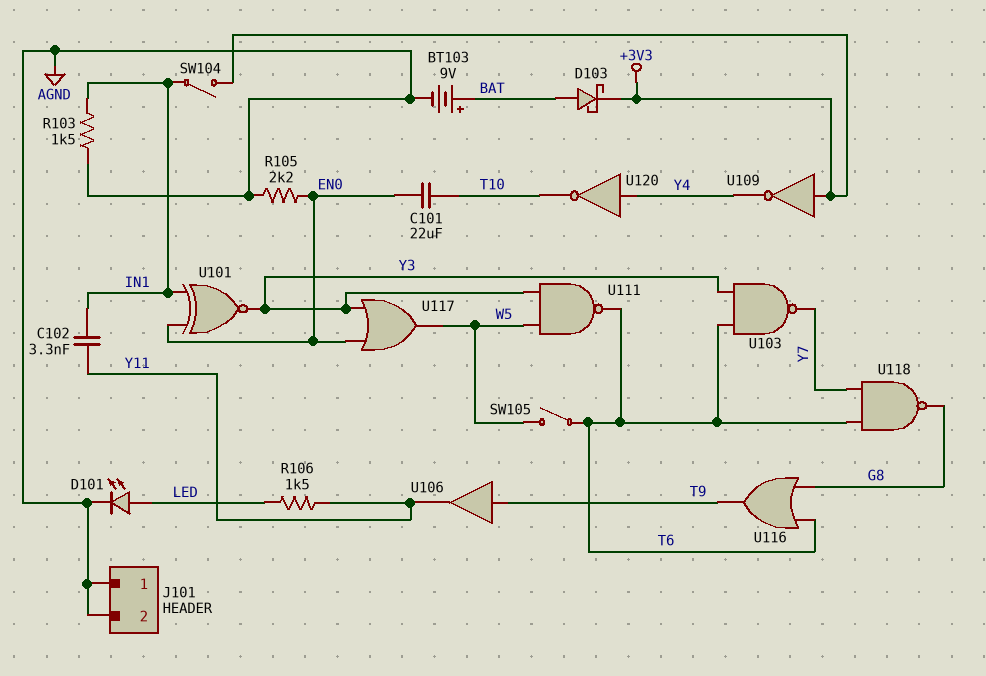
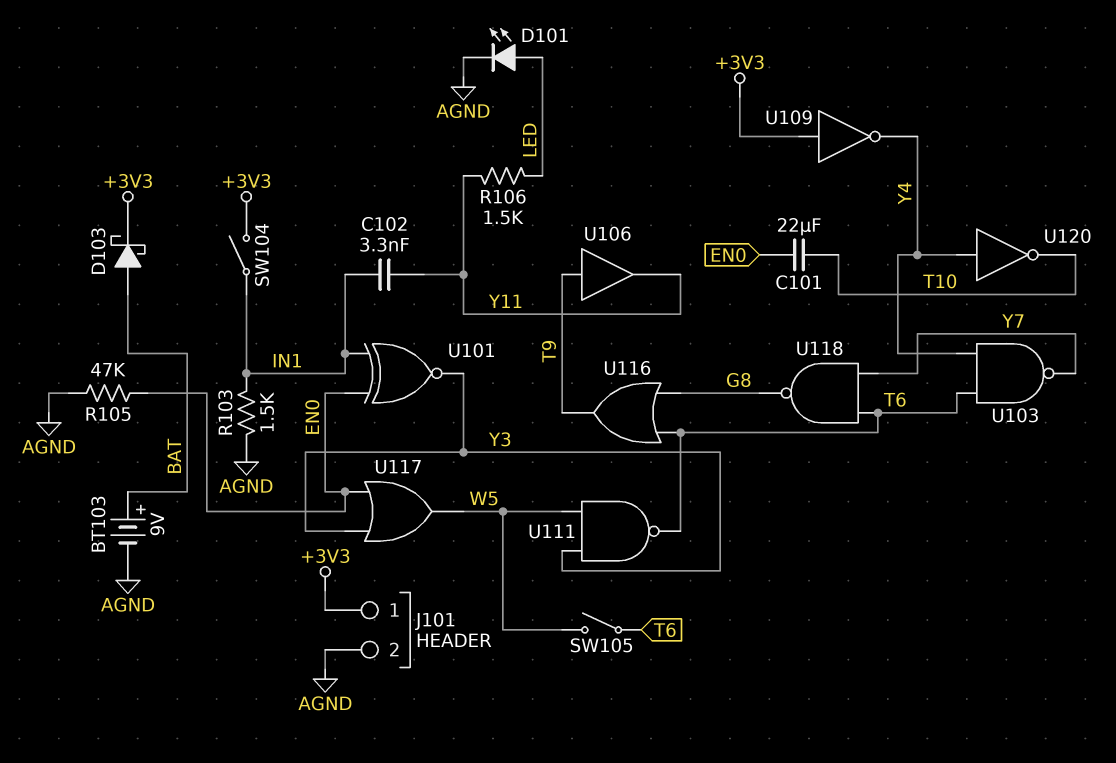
J101 pin 1: AGND -> +3V3
R105: 2.2k (AGND, EN0) -> 47k (AGND, EN0)
U103: NAND (in T6, in Y3, out Y7) -> NAND (in T6, in Y4, out Y7)

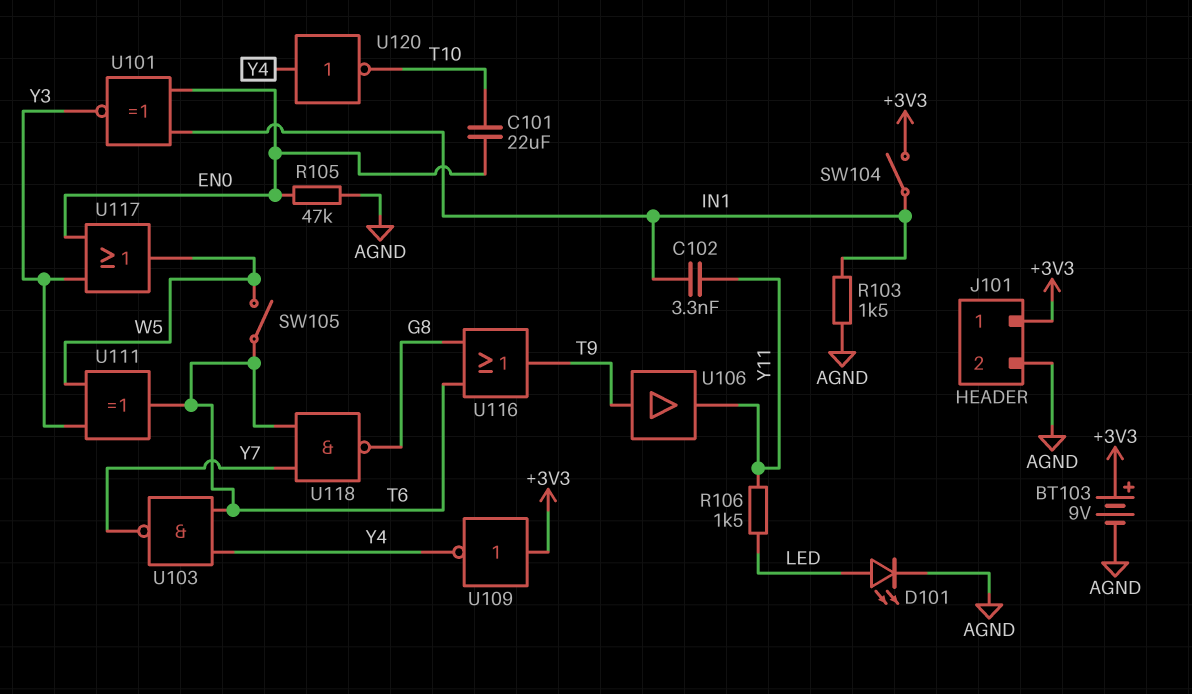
BT103: 9V (plus BAT, minus AGND) -> 9V (plus +3V3, minus AGND)
D103: schottky (A BAT, K +3V3) -> none
U111: NAND (in W5, in Y3, out T6) -> XOR (in W5, in Y3, out T6)

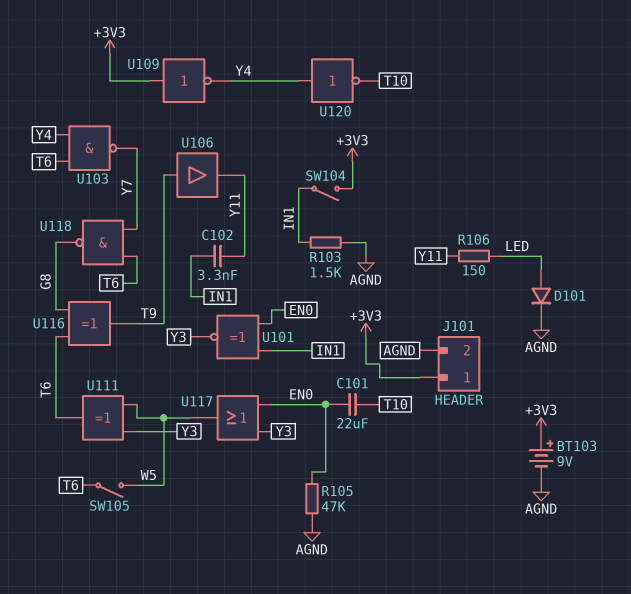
D101: LED (A LED, K AGND) -> diode (A LED, K AGND)
R106: 1.5k (LED, Y11) -> 150 (LED, Y11)
U116: OR (in G8, in T6, out T9) -> XOR (in G8, in T6, out T9)

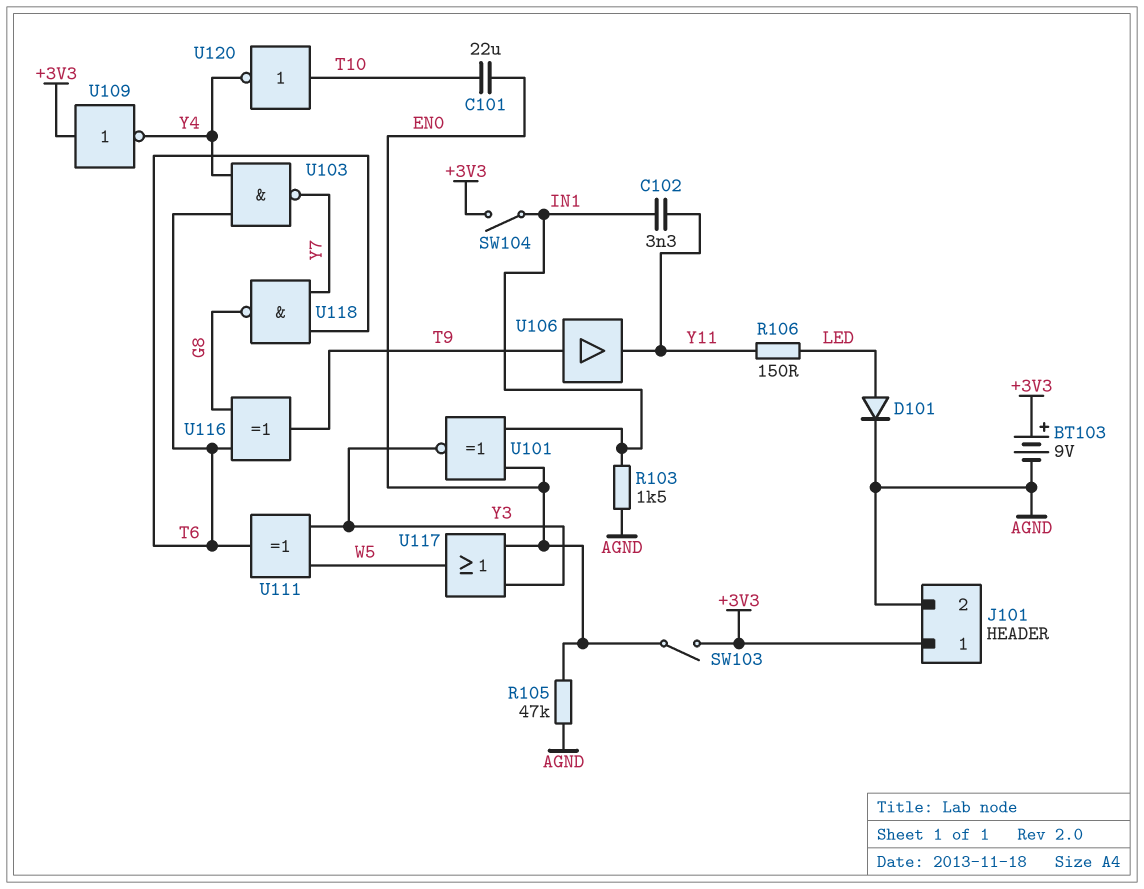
SW103: none -> switch (+3V3, EN0)
SW105: switch (T6, W5) -> none
U120: NOT (in Y4, out T10) -> NOT (in T10, out Y4)

